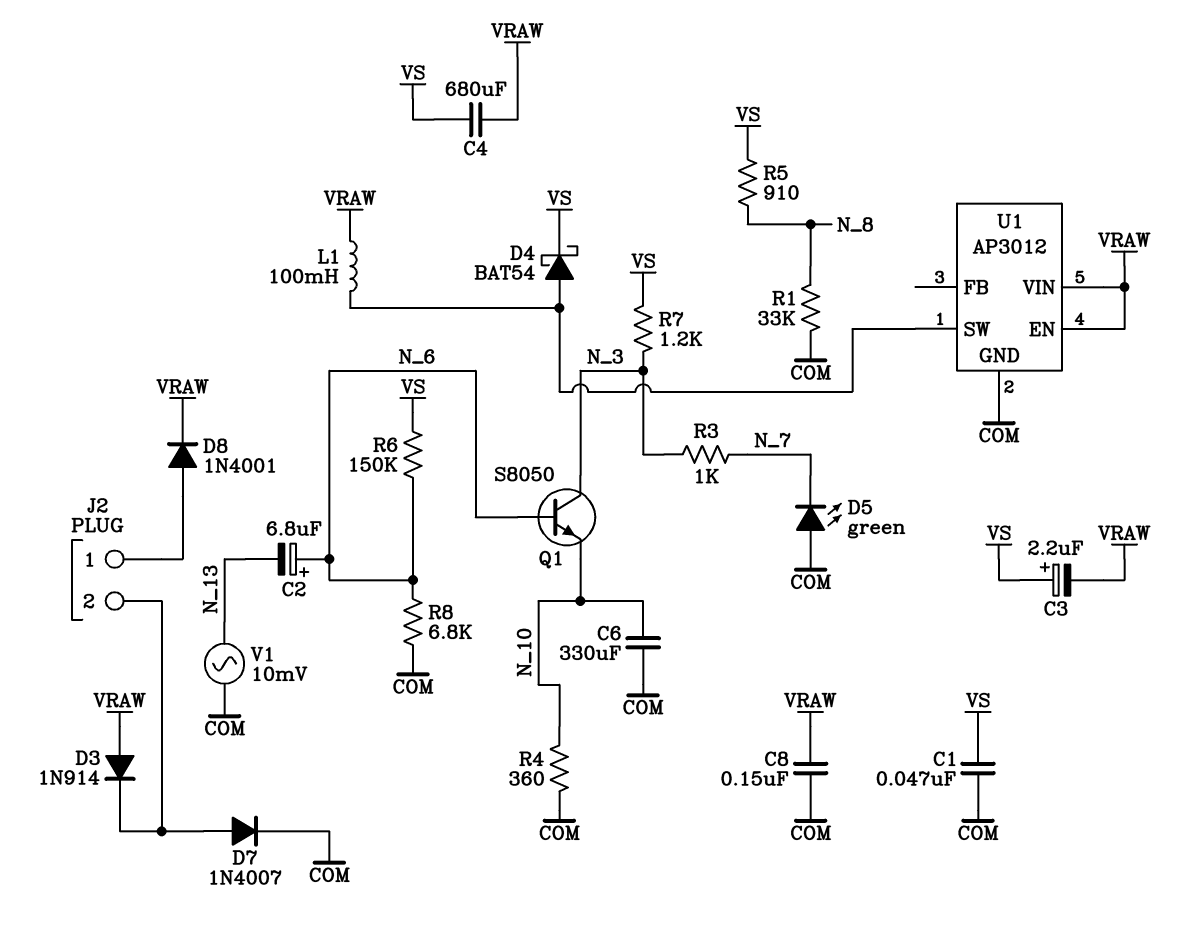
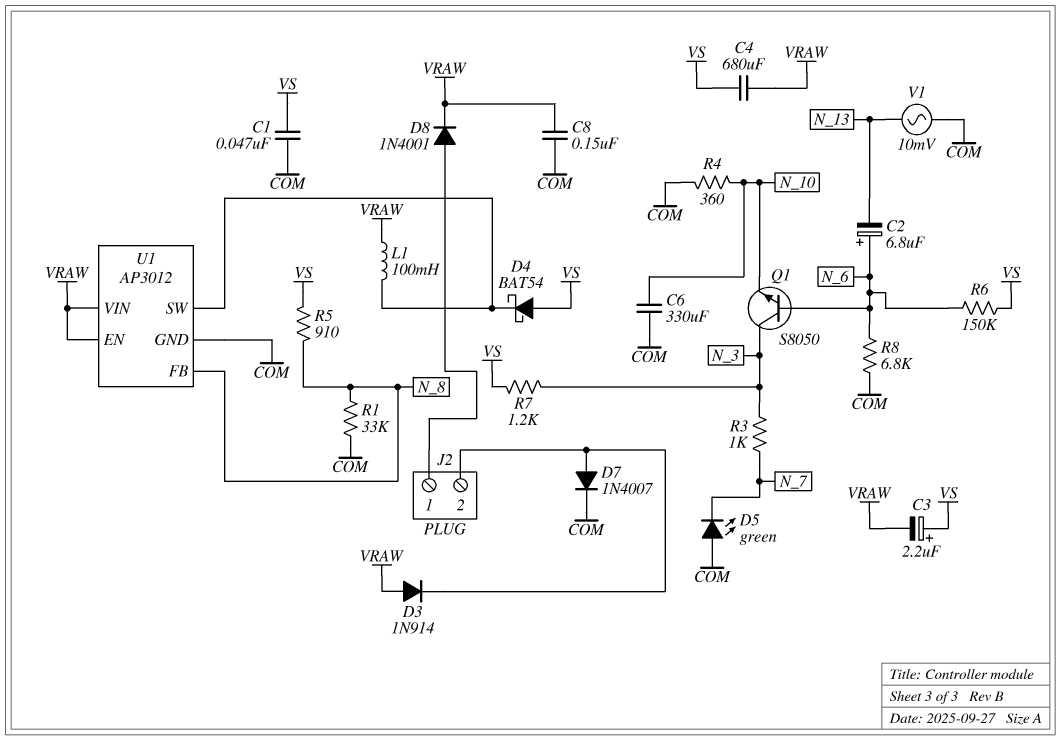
D4: schottky BAT54 (A U1/SW, K VS) -> schottky BAT54 (A VS, K U1/SW)
U1 pin FB: none -> N_8

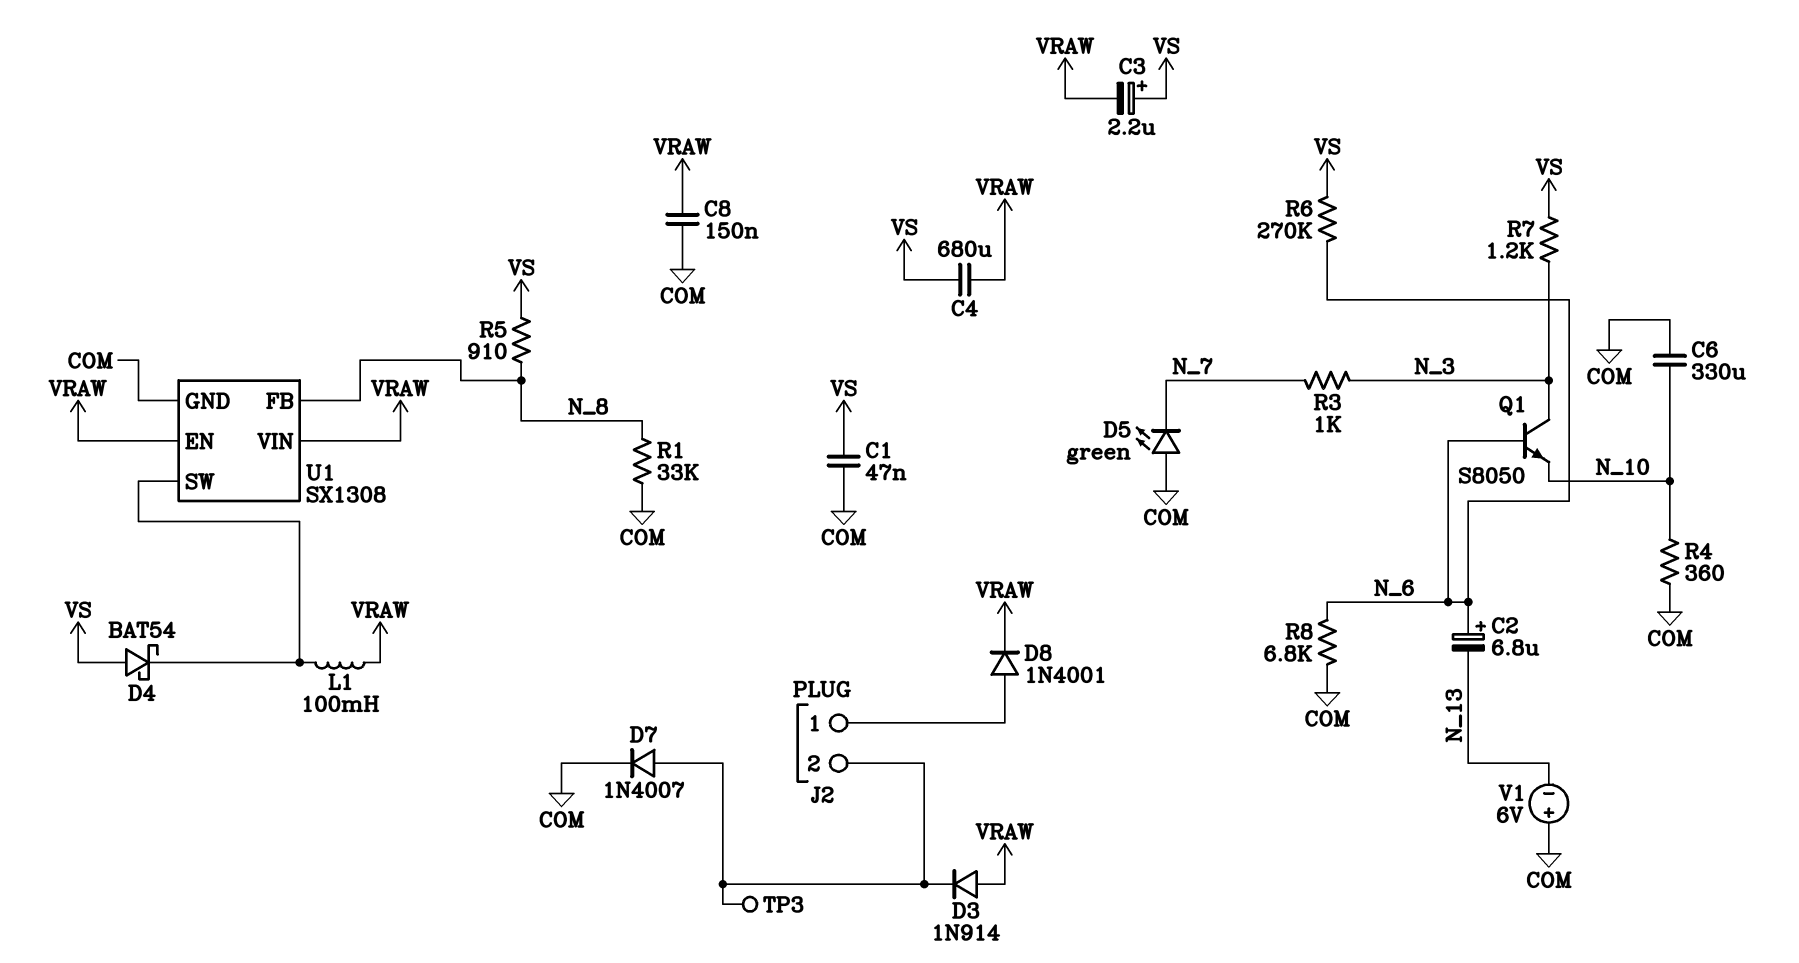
R6: 150k (N_6, VS) -> 270k (N_6, VS)
TP3: none -> test point (J2/2)
U1: AP3012 -> SX1308
V1: AC 10mV (COM, N_13) -> 6V (plus COM, minus N_13)

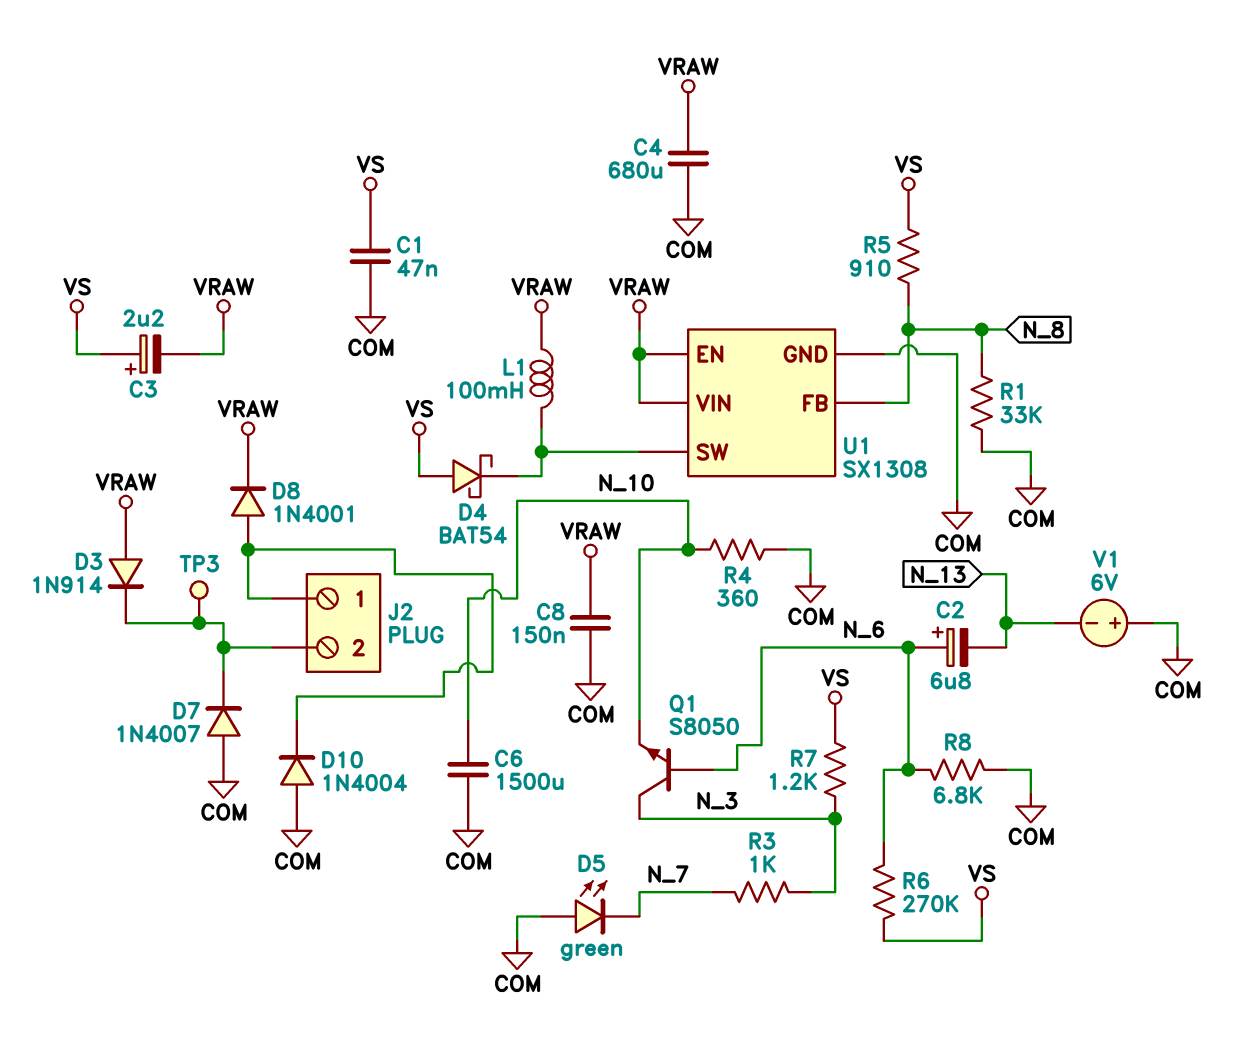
C4: 680uF (VRAW, VS) -> 680uF (COM, VRAW)
C6: 330uF (COM, N_10) -> 1500uF (COM, N_10)
D7: diode 1N4007 (A J2/2, K COM) -> diode 1N4007 (A COM, K J2/2)
D10: none -> diode 1N4004 (A COM, K J2/1)

